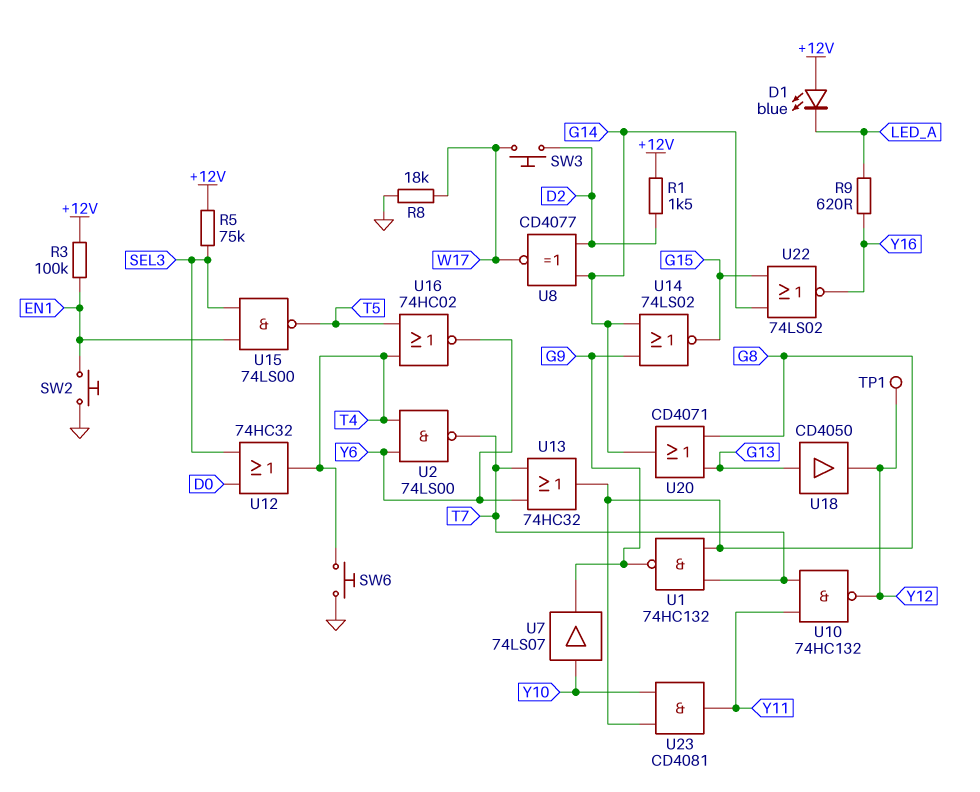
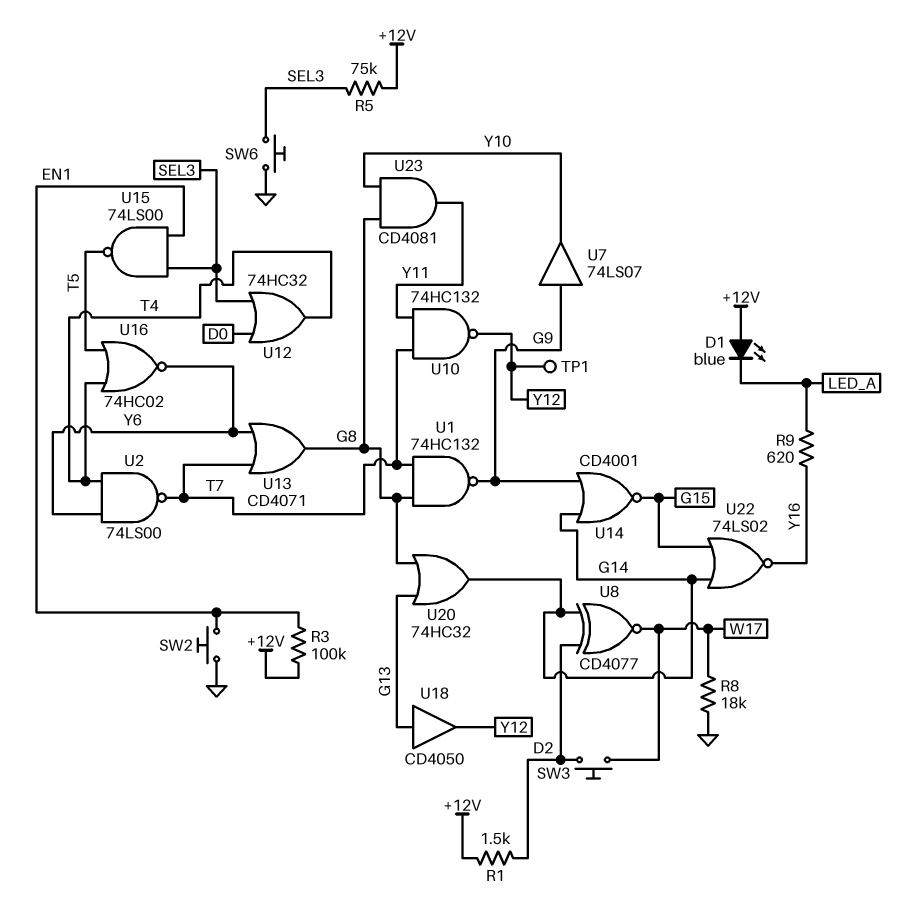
SW6: button (GND, T4) -> button (GND, SEL3)
U7: buffer 74LS07 (in Y10, out G9) -> buffer 74LS07 (in G9, out Y10)
U13: OR 74HC32 (in T7, in Y6, out G8) -> OR CD4071 (in T7, in Y6, out G8)
U14: NOR 74LS02 (in G9, in G14, out G15) -> NOR CD4001 (in G9, in G14, out G15)
U20: OR CD4071 (in G8, in G13, out G14) -> OR 74HC32 (in G8, in G13, out G14)

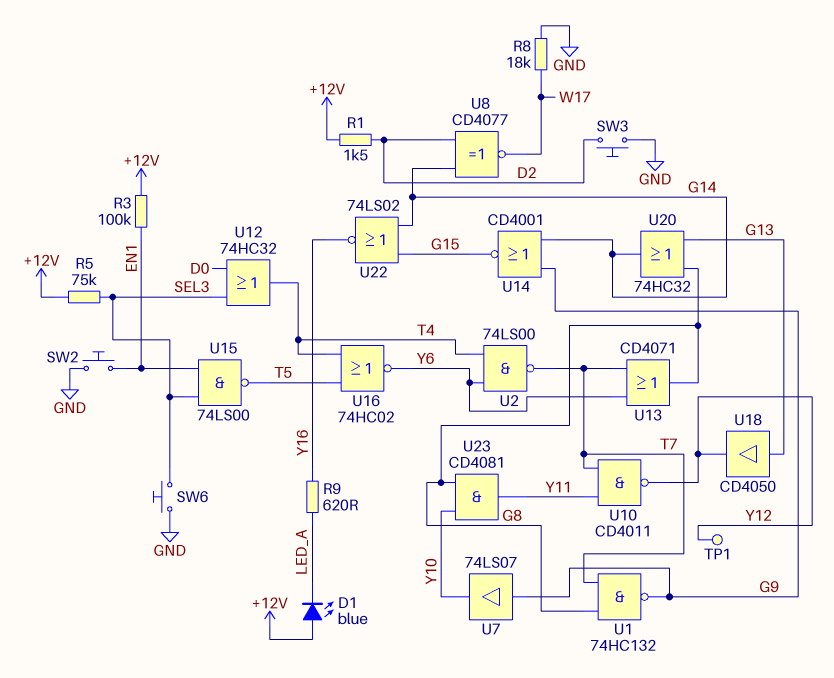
SW3: button (D2, W17) -> button (D2, GND)
U10: NAND 74HC132 (in T7, in Y11, out Y12) -> NAND CD4011 (in T7, in Y11, out Y12)

